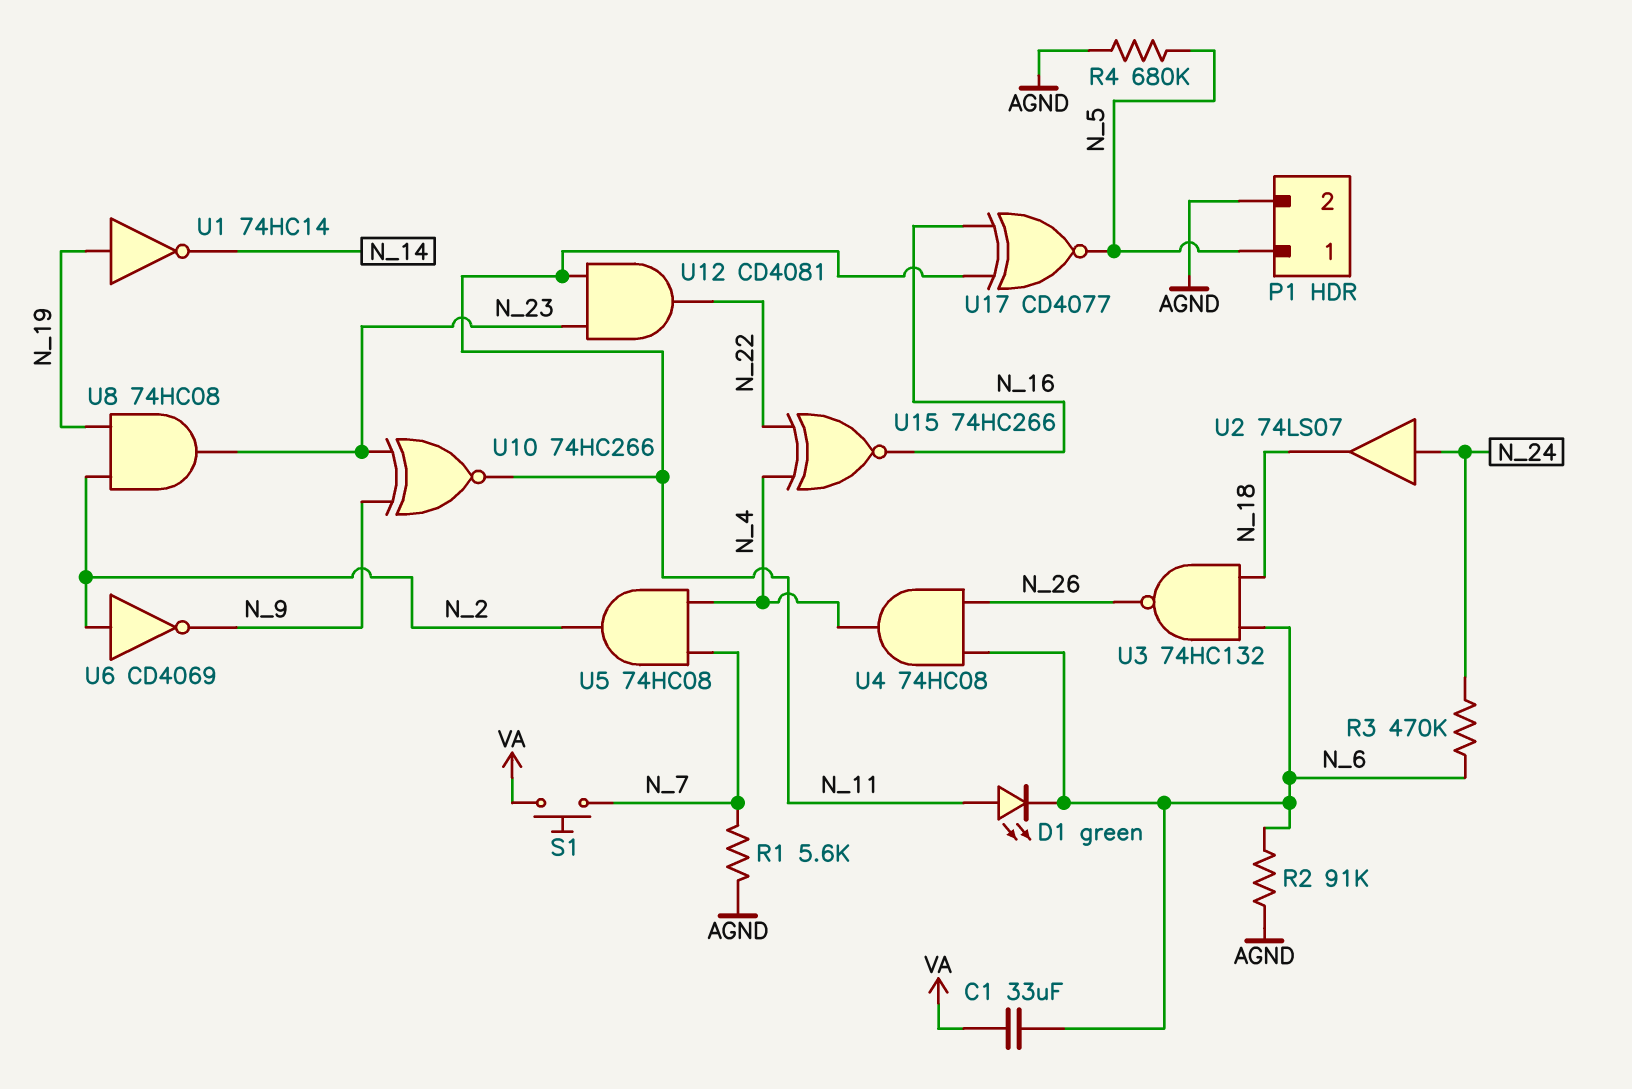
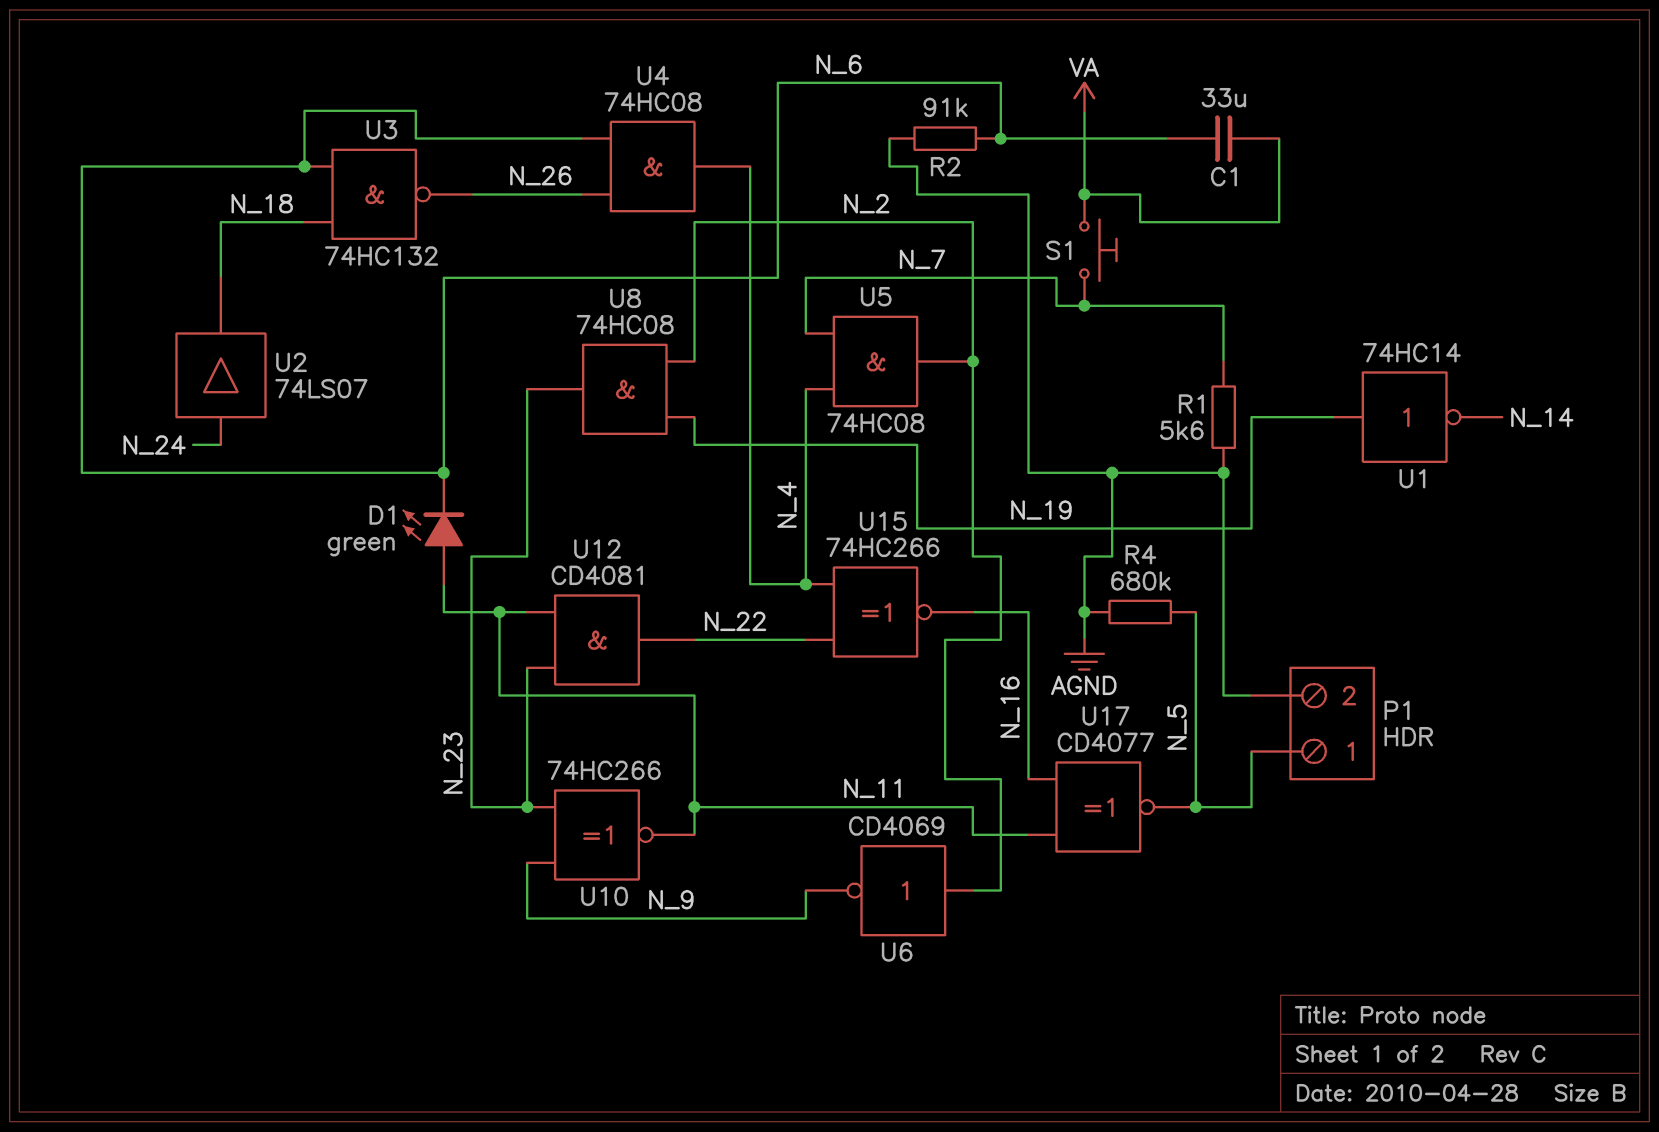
R3: 470k (N_6, N_24) -> none

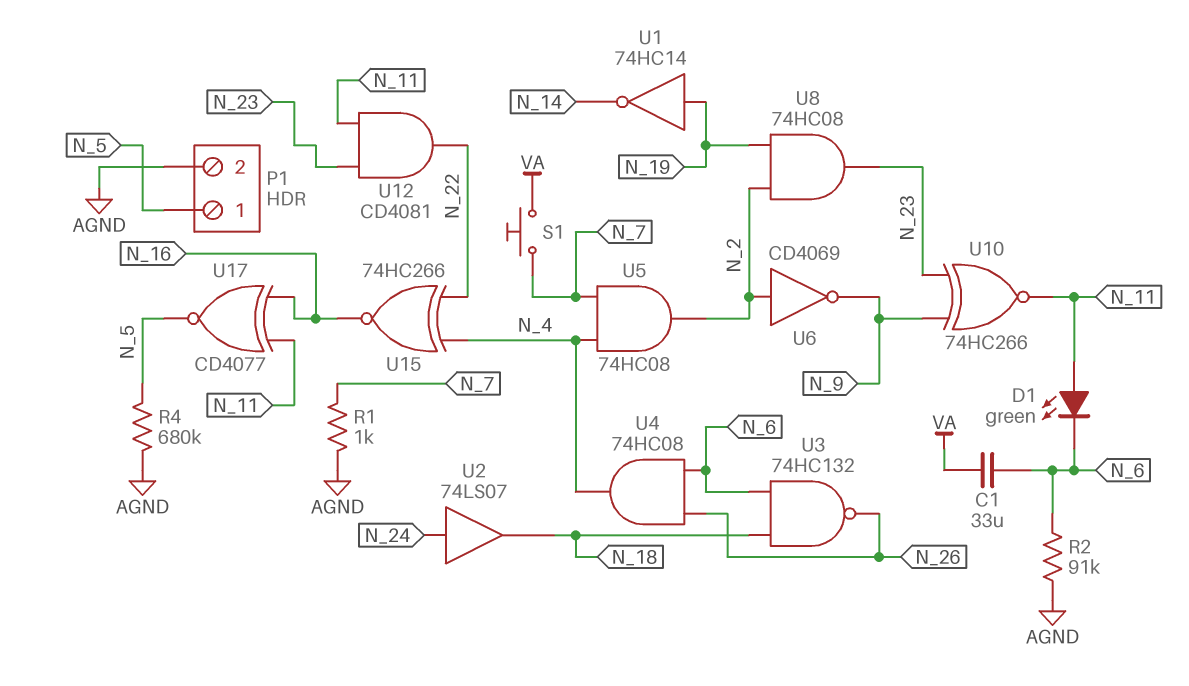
R1: 5.6k (AGND, N_7) -> 1k (AGND, N_7)

